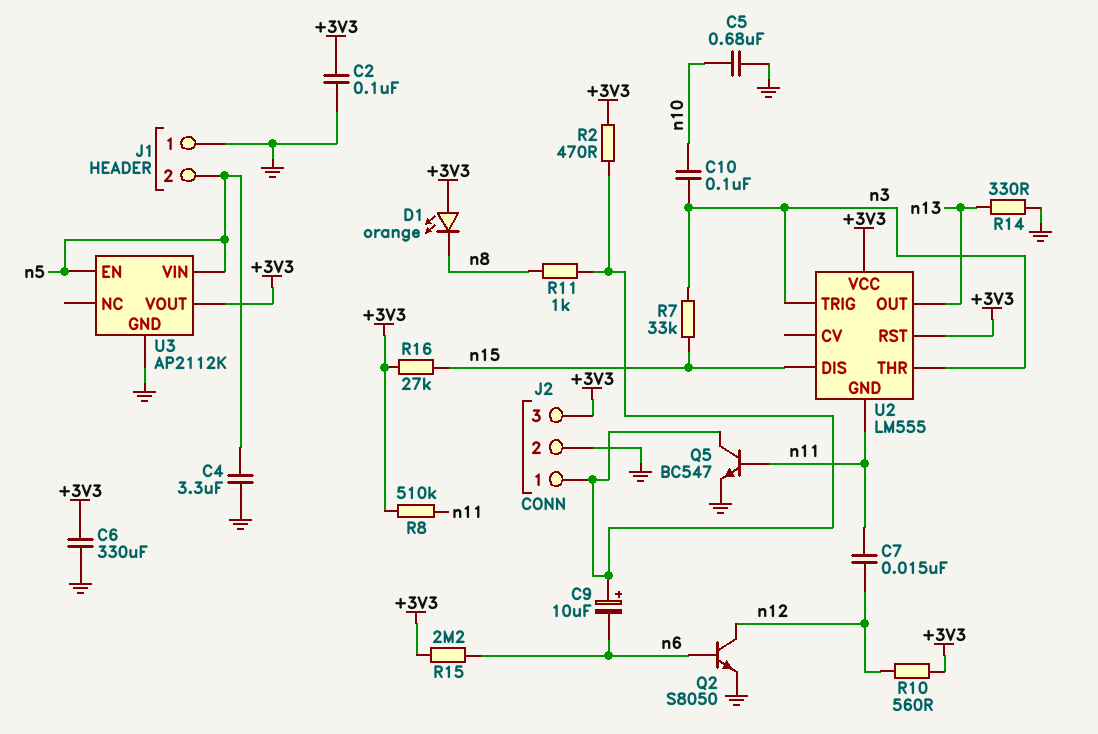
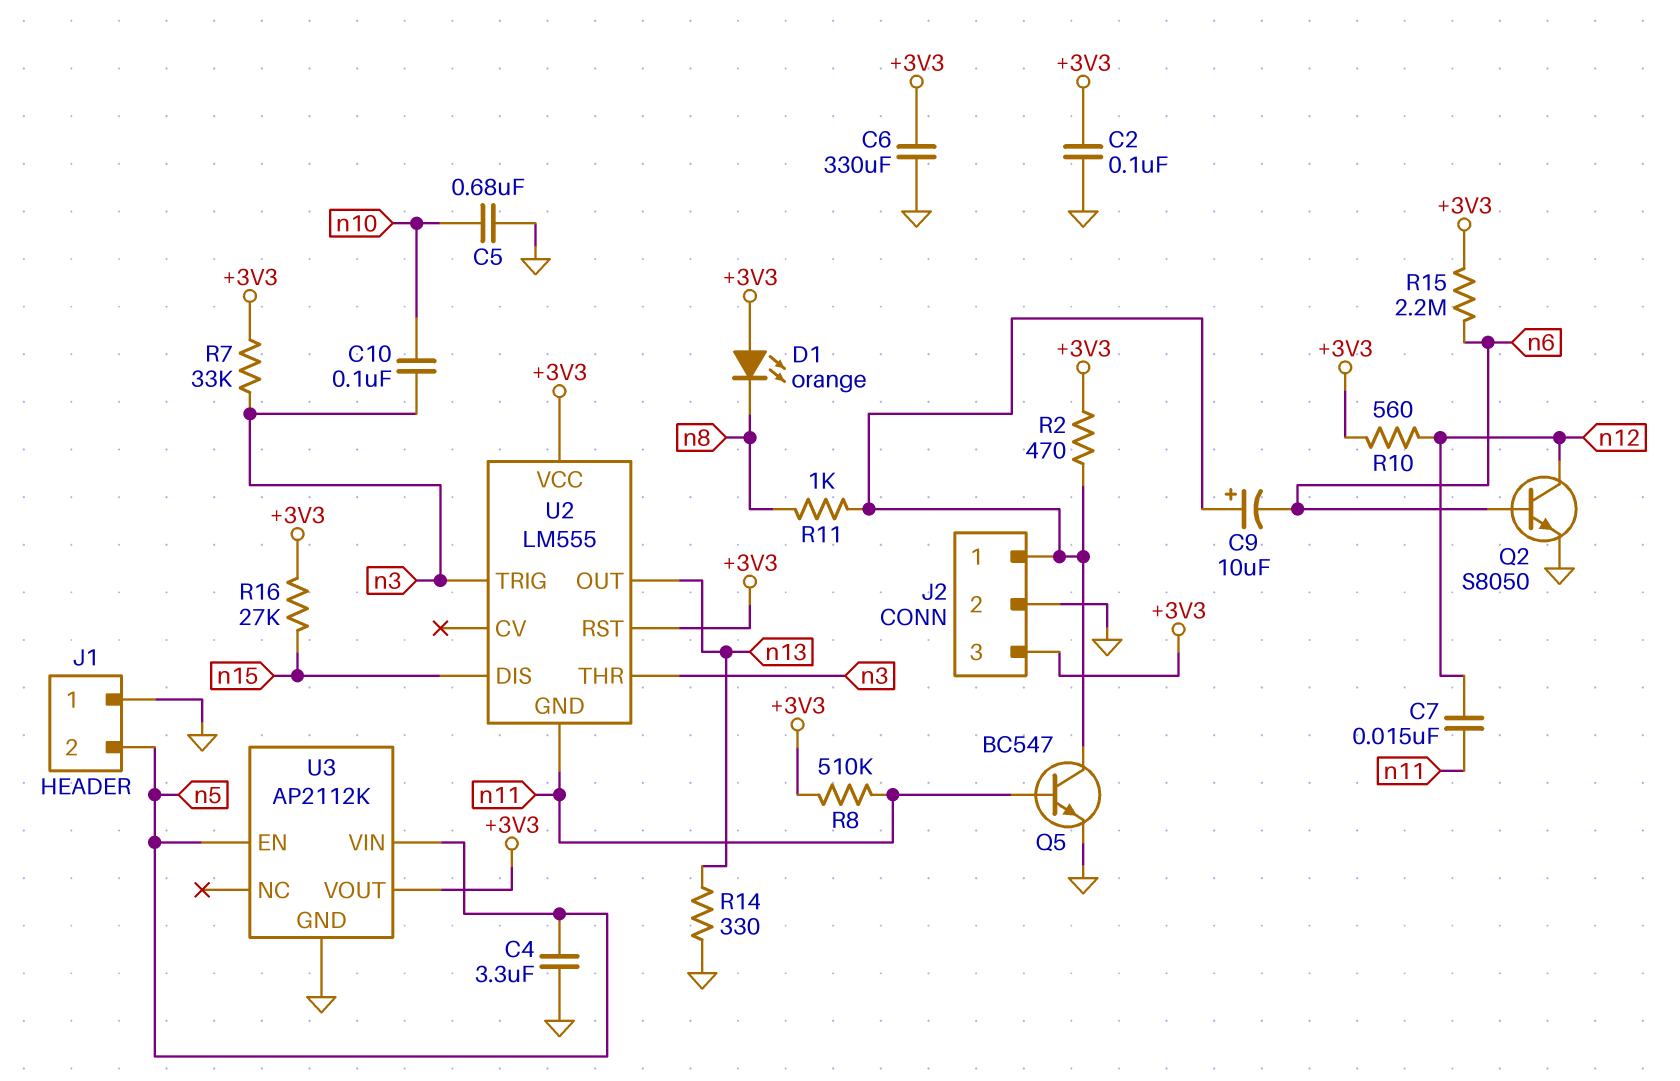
R7: 33k (n3, n15) -> 33k (+3V3, n3)

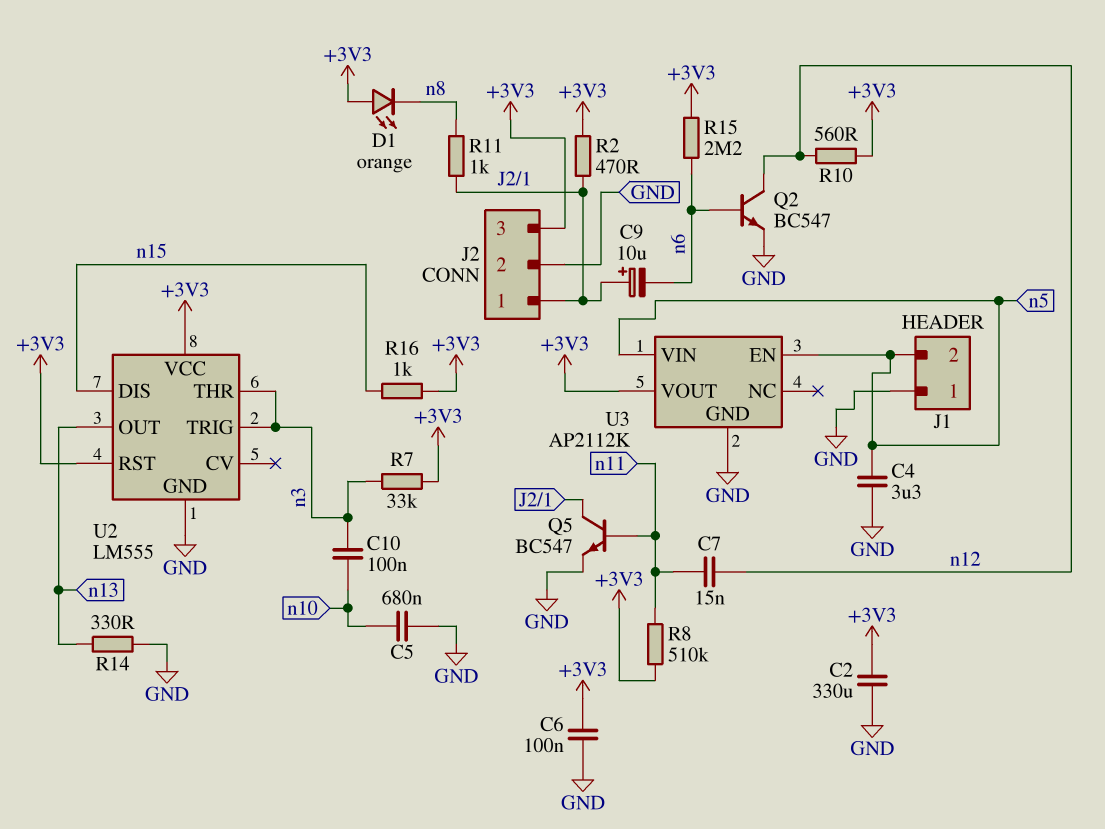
C2: 100nF (+3V3, GND) -> 330uF (+3V3, GND)
C6: 330uF (+3V3, GND) -> 100nF (+3V3, GND)
Q2: NPN S8050 (B n6, C n12, E GND) -> NPN BC547 (B n6, C n12, E GND)
R16: 27k (+3V3, n15) -> 1k (+3V3, n15)
U2 pin GND: n11 -> GND

